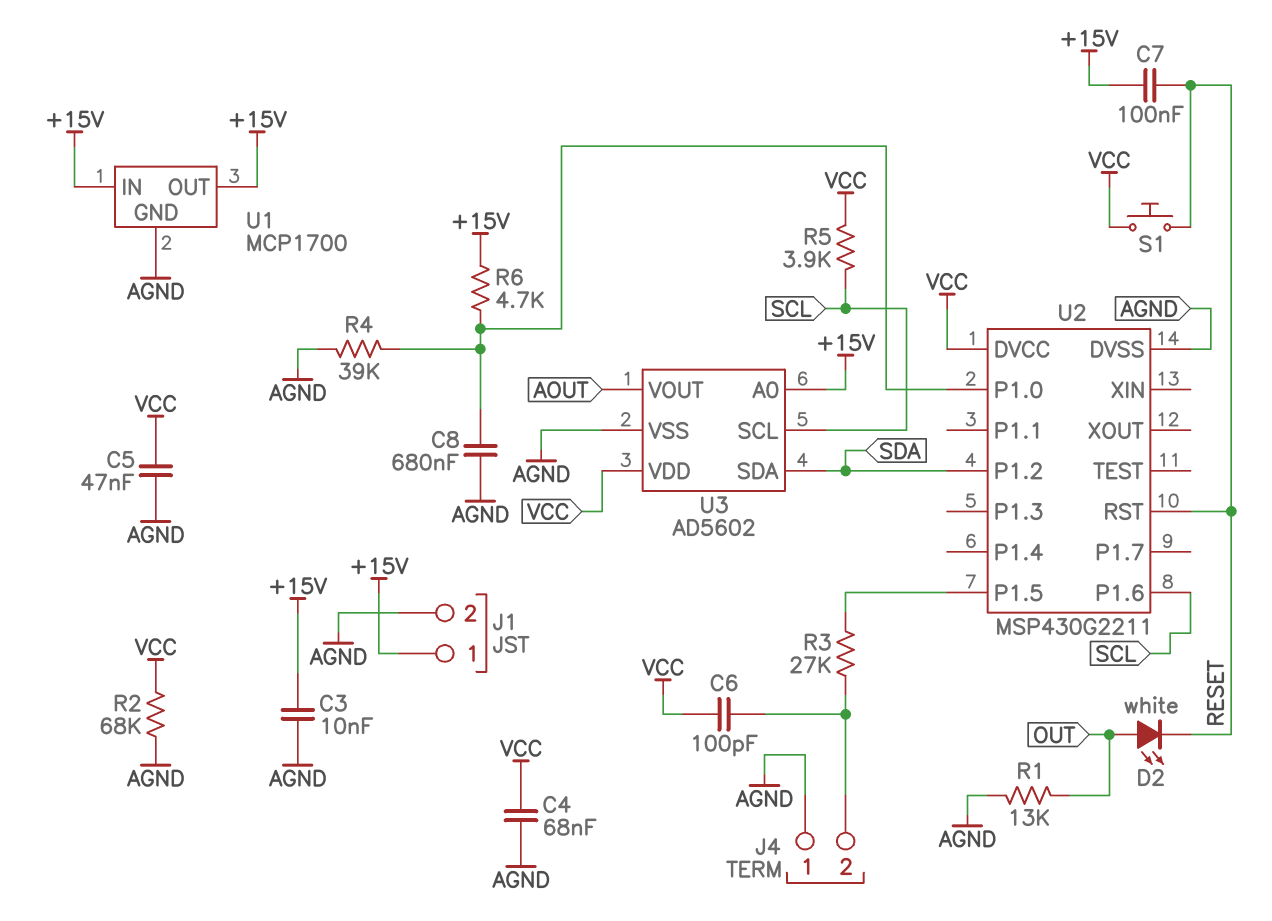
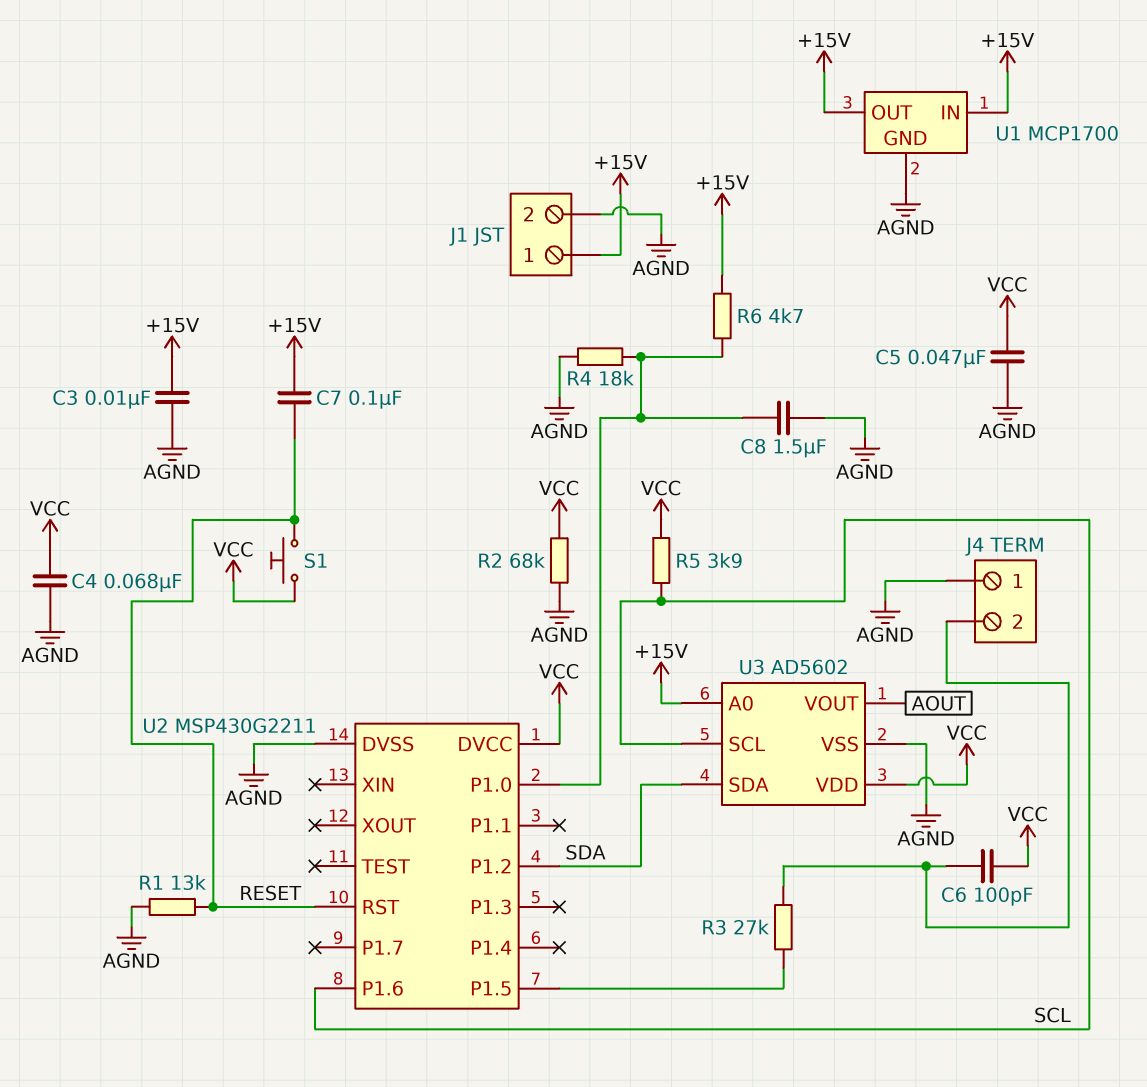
C8: 680nF (AGND, U2/P1.0) -> 1.5uF (AGND, U2/P1.0)
D2: LED white (A OUT, K RESET) -> none
R1: 13k (AGND, OUT) -> 13k (AGND, RESET)
R4: 39k (AGND, U2/P1.0) -> 18k (AGND, U2/P1.0)

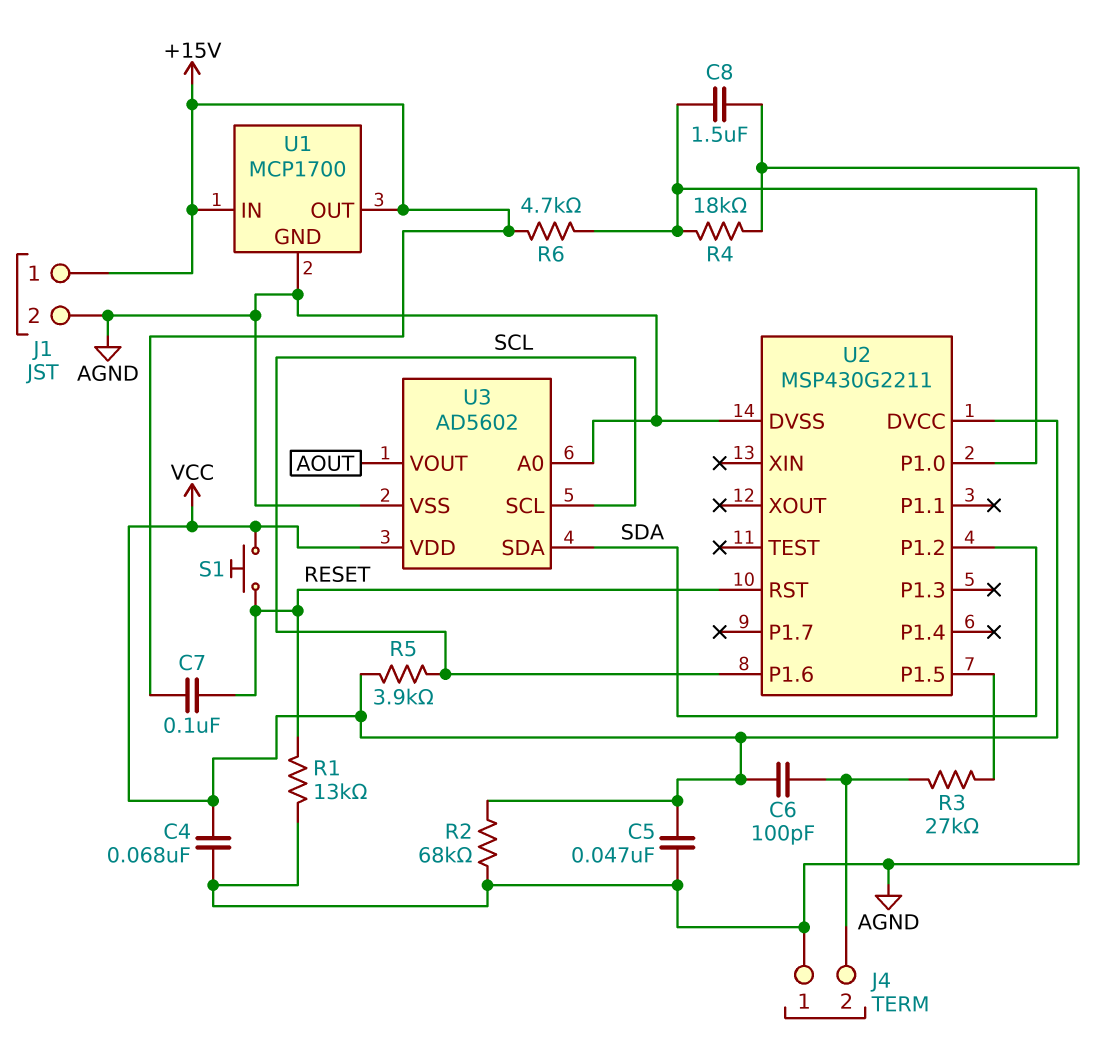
C3: 10nF (+15V, AGND) -> none
U3 pin A0: +15V -> AGND

